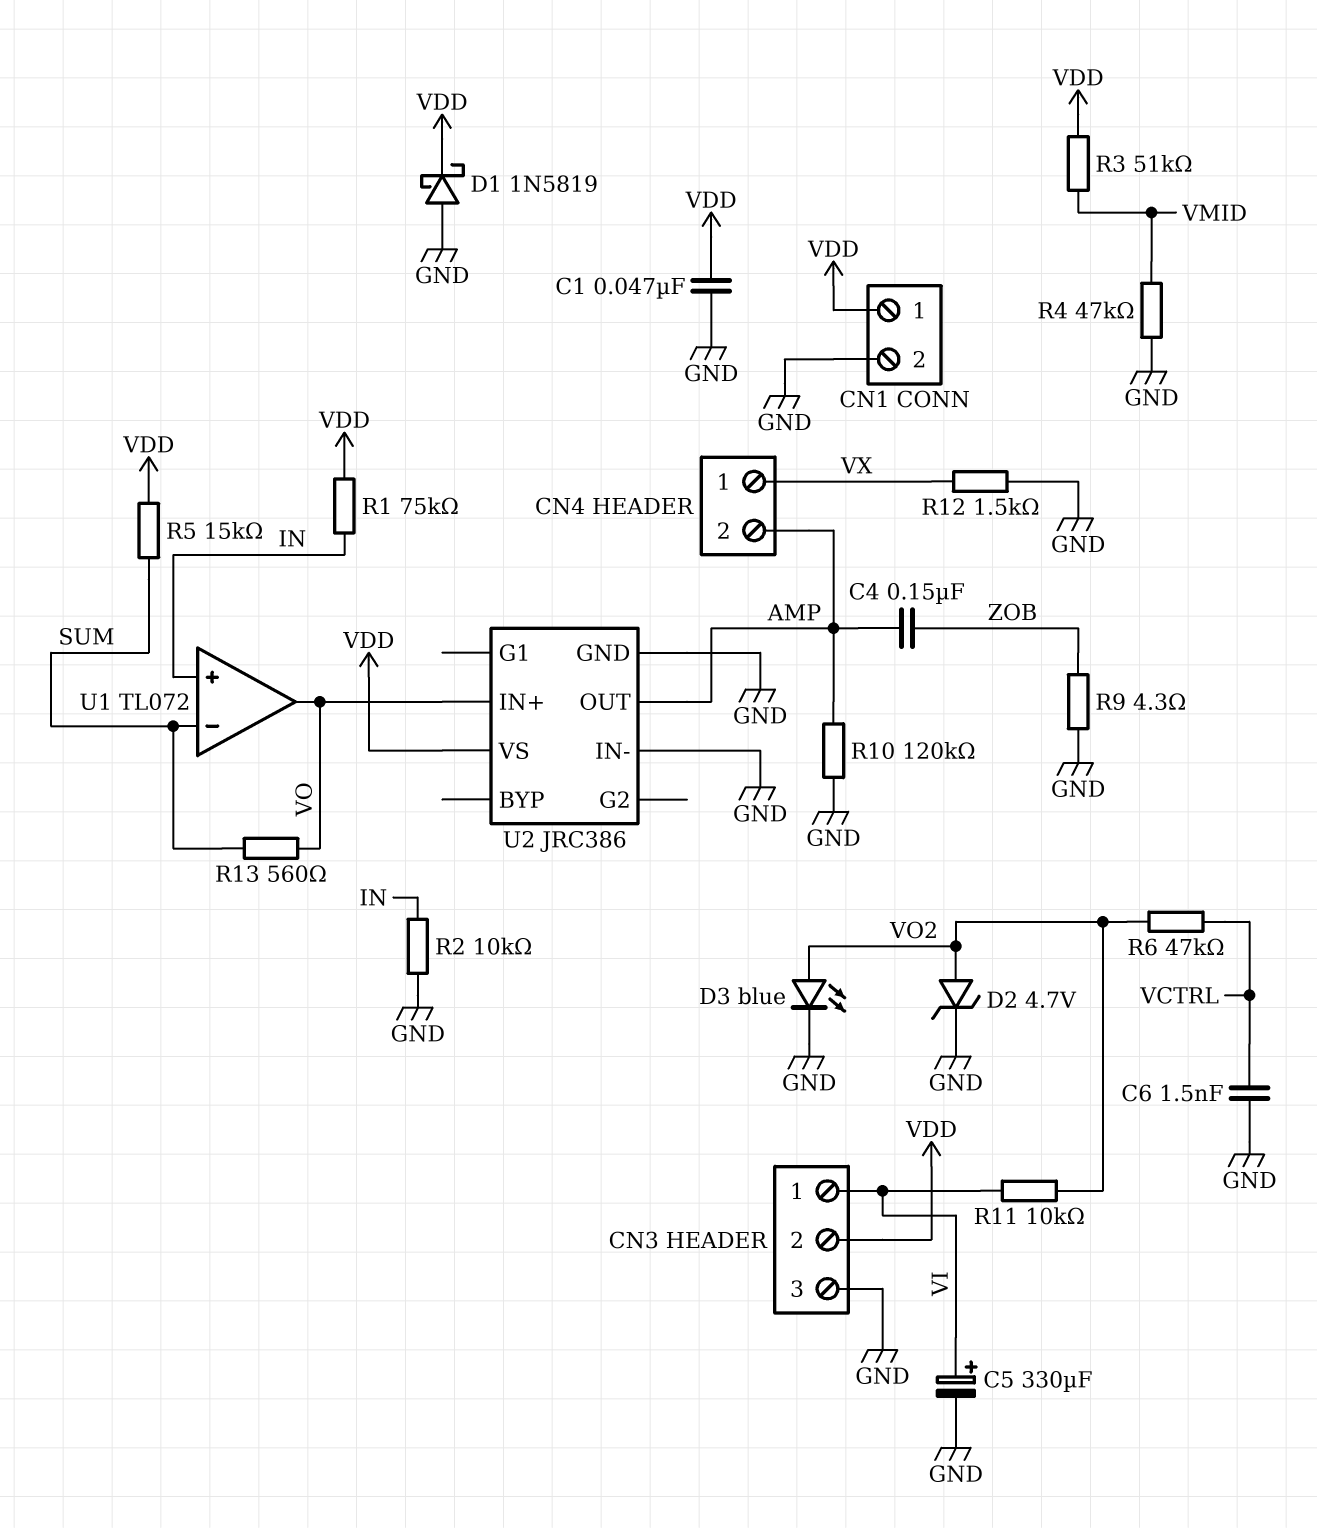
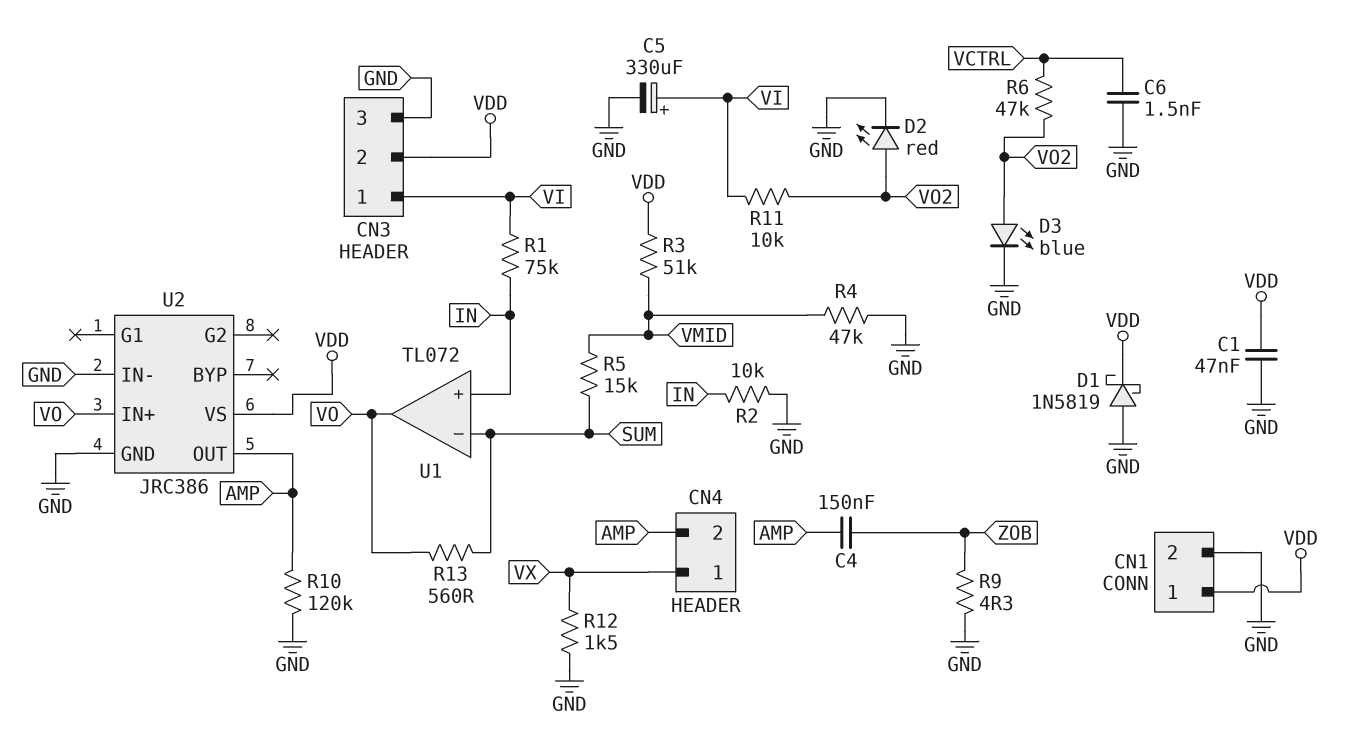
D2: zener 4.7V (A VO2, K GND) -> LED red (A VO2, K GND)
R1: 75k (IN, VDD) -> 75k (IN, VI)
R5: 15k (SUM, VDD) -> 15k (SUM, VMID)

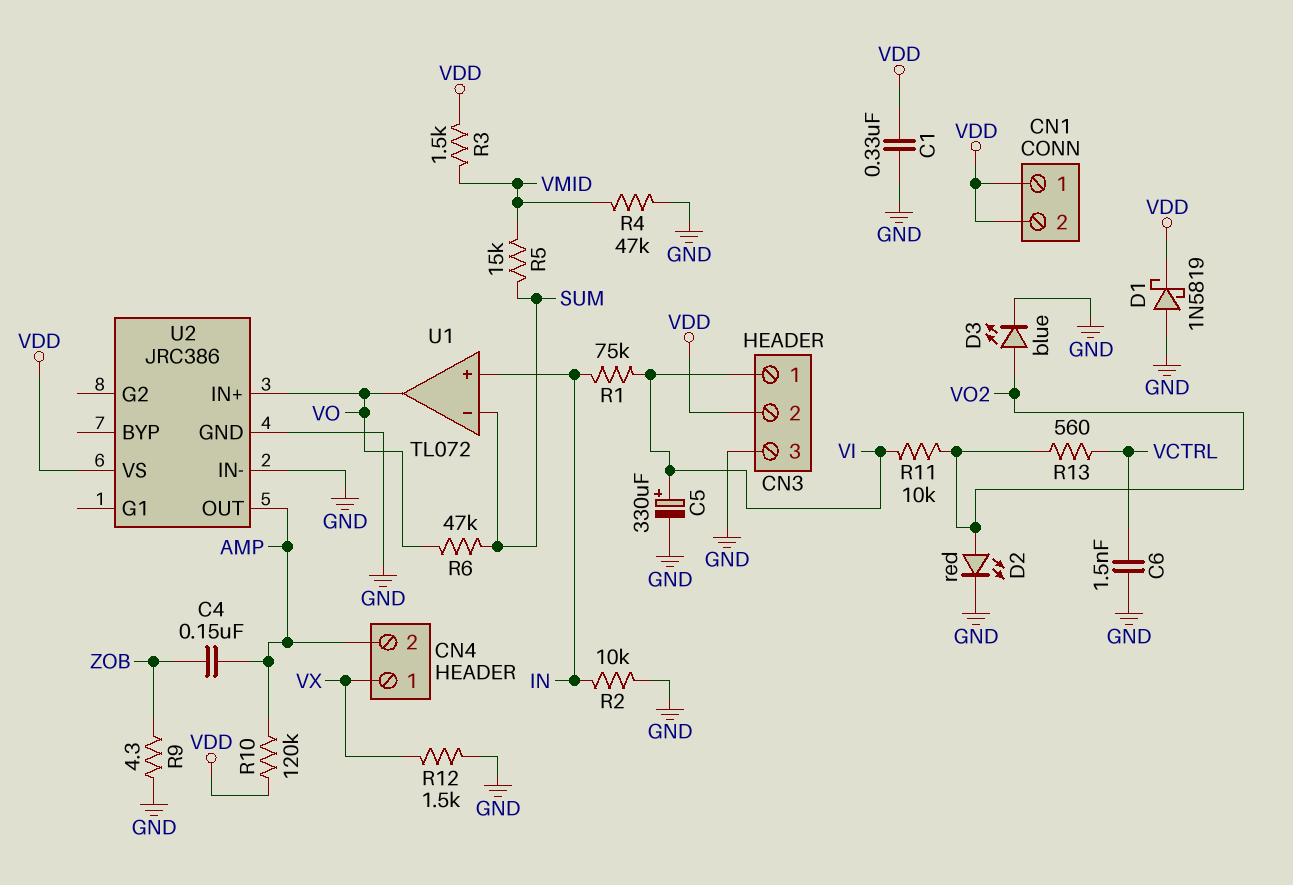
C1: 47nF (GND, VDD) -> 330nF (GND, VDD)
CN1 pin 2: GND -> VDD
R3: 51k (VDD, VMID) -> 1.5k (VDD, VMID)
R6: 47k (VCTRL, VO2) -> 47k (SUM, VO)
R10: 120k (AMP, GND) -> 120k (AMP, VDD)
R13: 560 (SUM, VO) -> 560 (VCTRL, VO2)

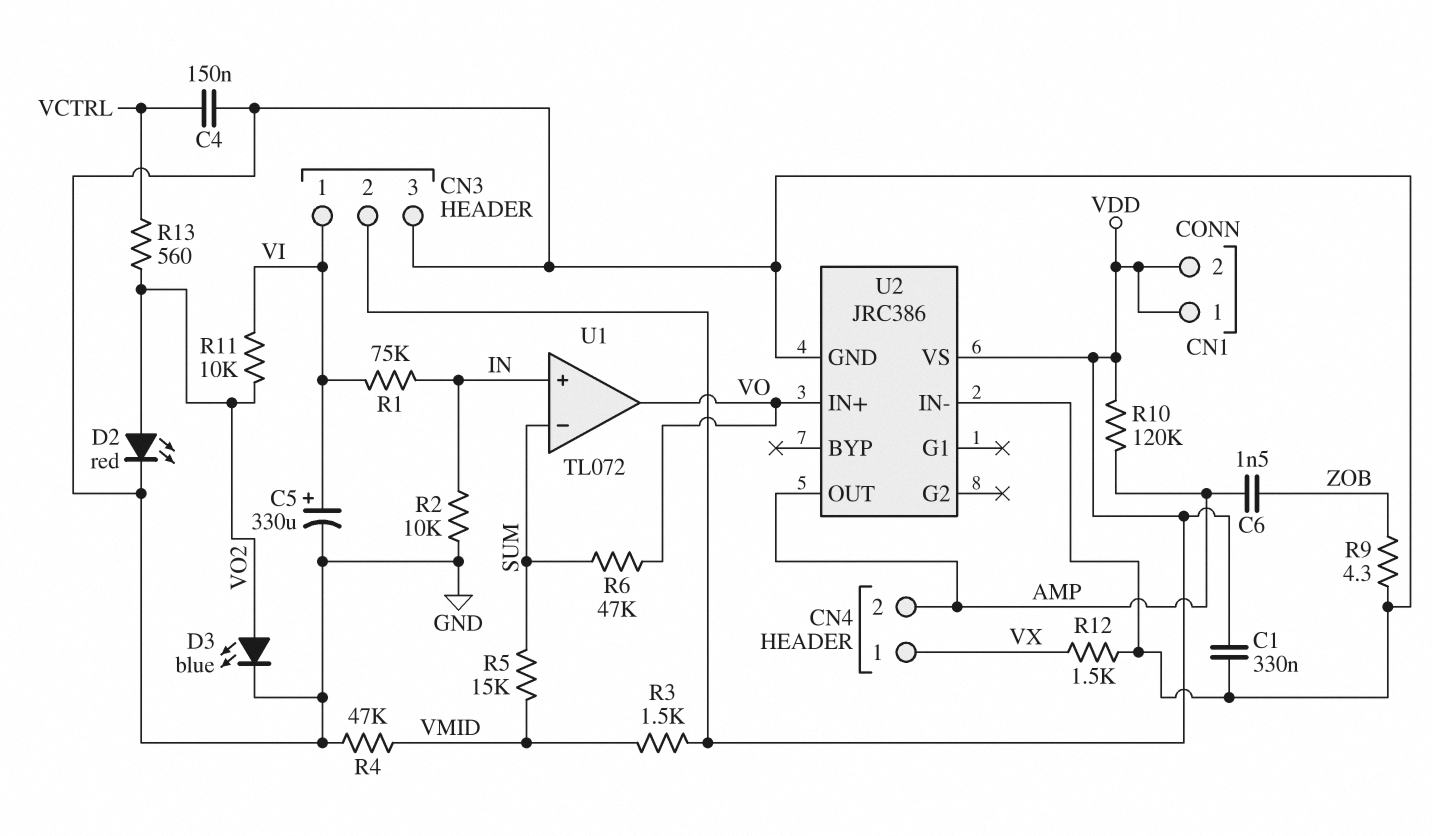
C4: 150nF (AMP, ZOB) -> 150nF (GND, VCTRL)
C6: 1.5nF (GND, VCTRL) -> 1.5nF (AMP, ZOB)
D1: schottky 1N5819 (A GND, K VDD) -> none

